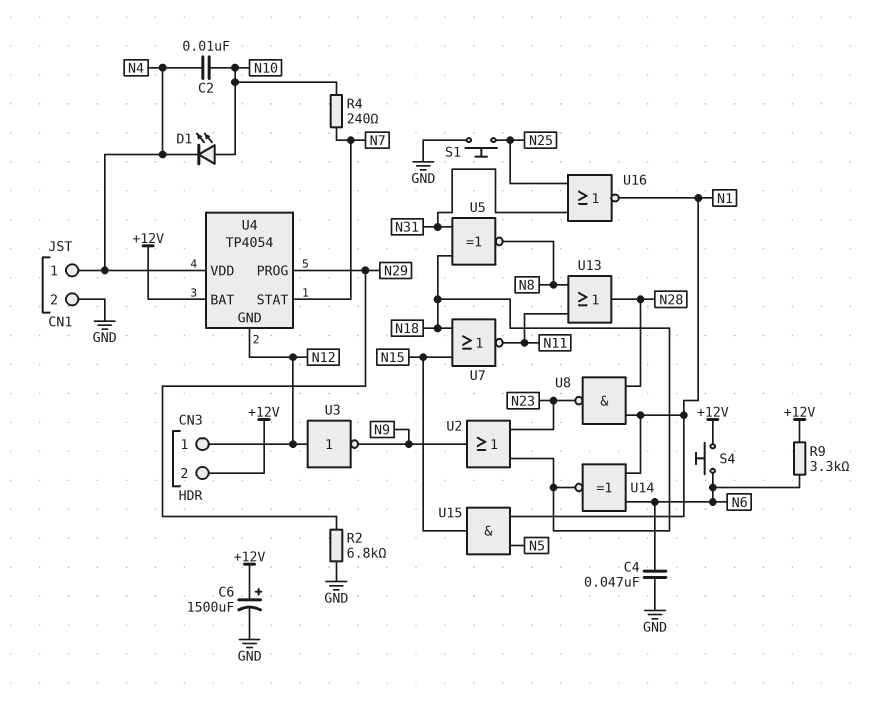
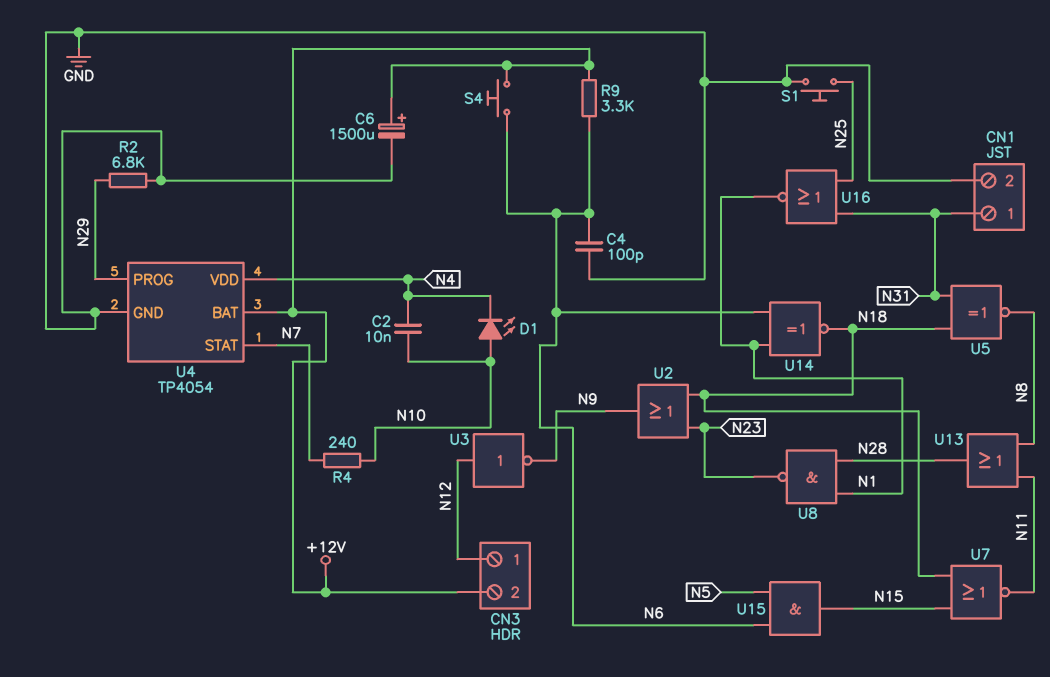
C4: 47nF (GND, N6) -> 100pF (GND, N6)
CN1 pin 1: N4 -> N31
U4 pin GND: N12 -> GND
U15: AND (in N1, in N5, out N15) -> AND (in N5, in N6, out N15)

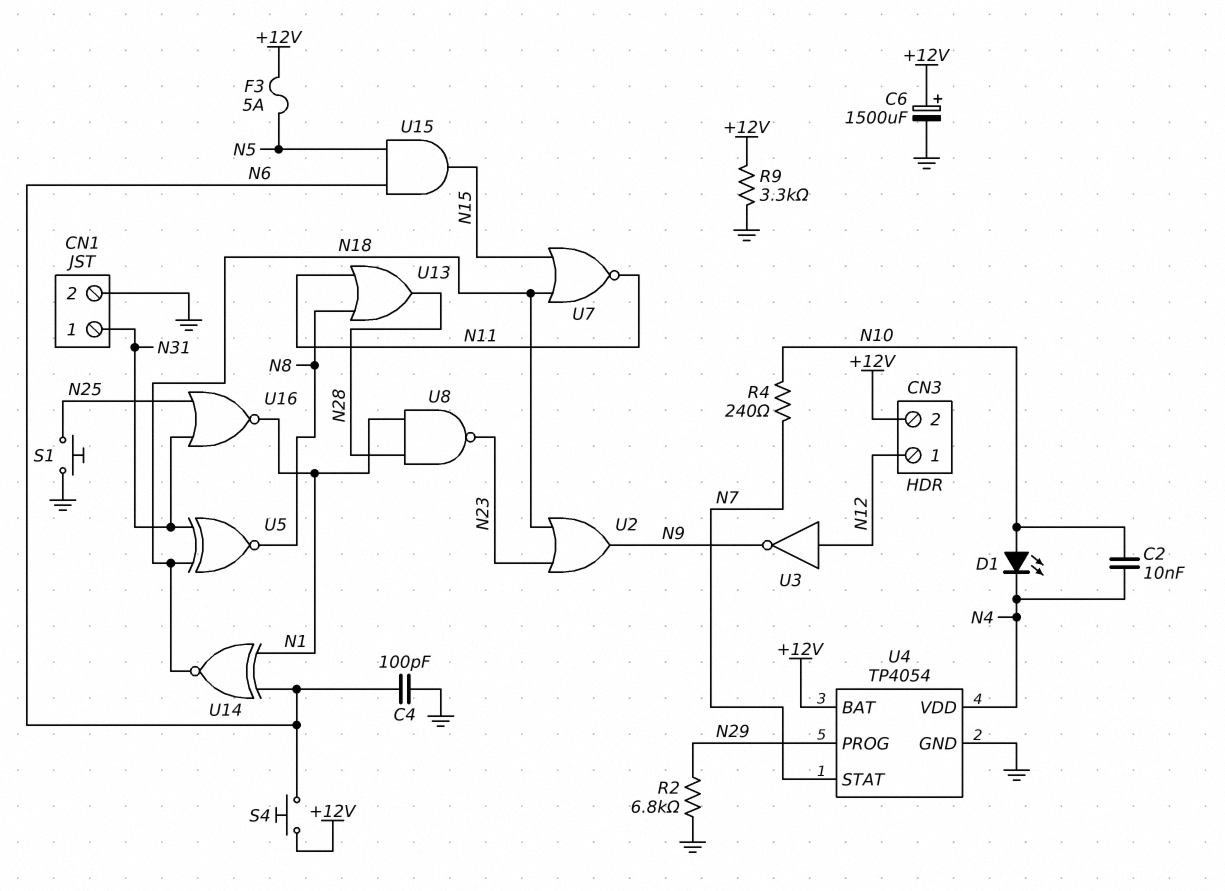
F3: none -> 5A (+12V, N5)
R9: 3.3k (+12V, N6) -> 3.3k (+12V, GND)

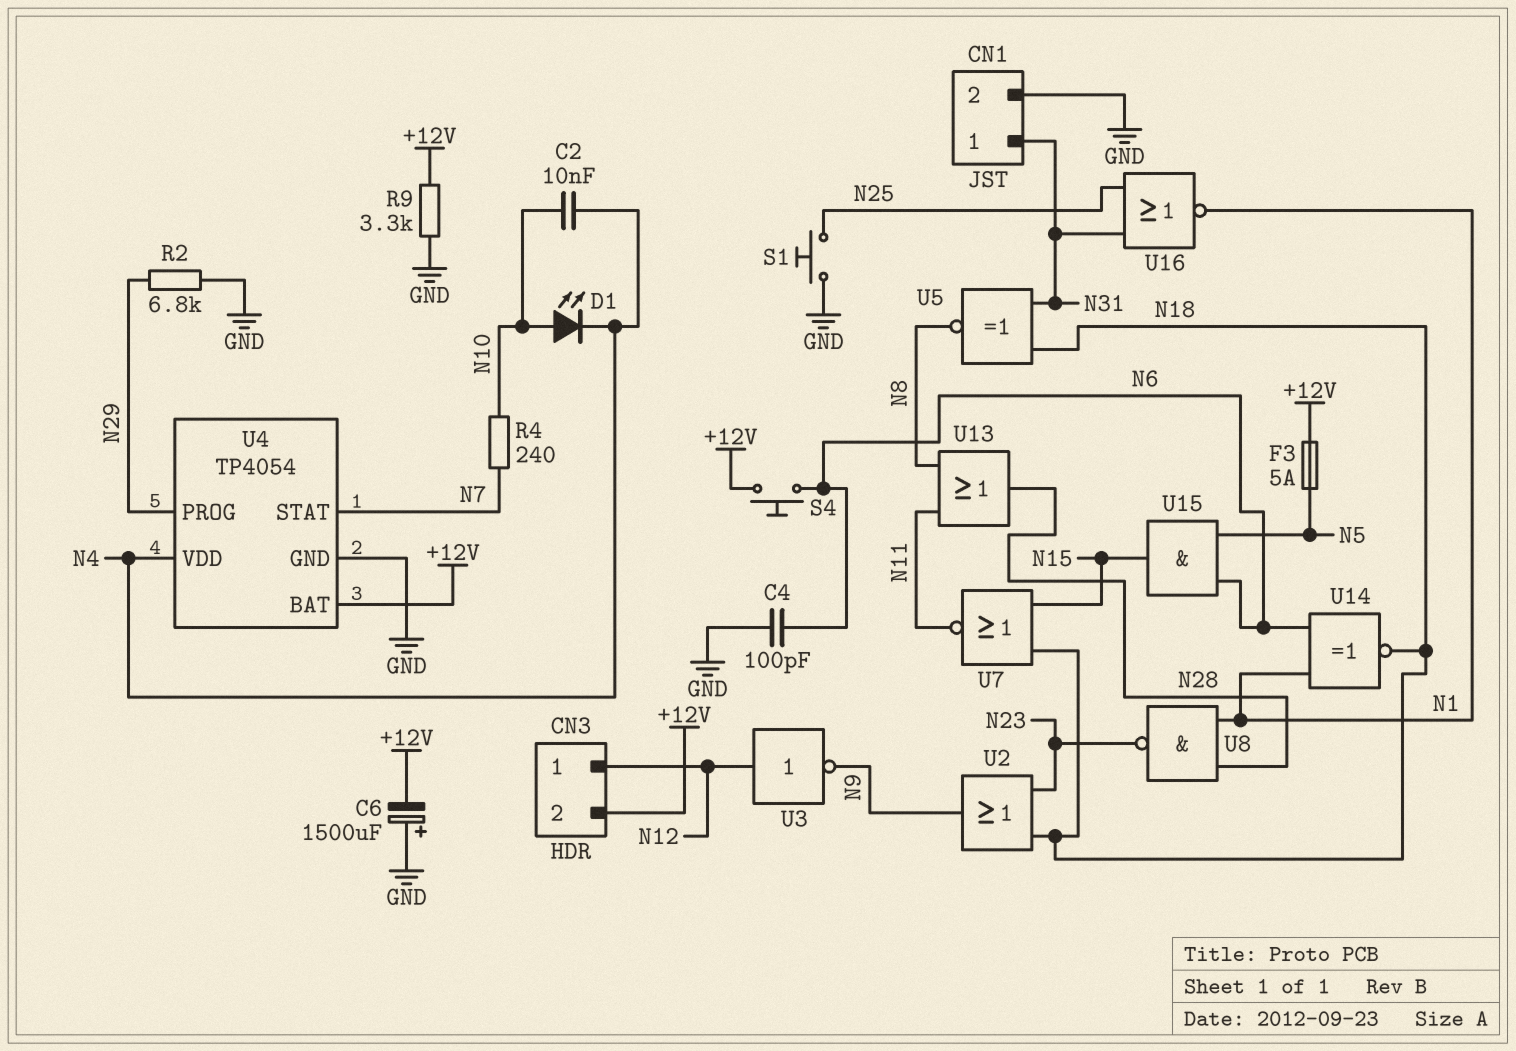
C6: 1500uF (plus +12V, minus GND) -> 1500uF (plus GND, minus +12V)

